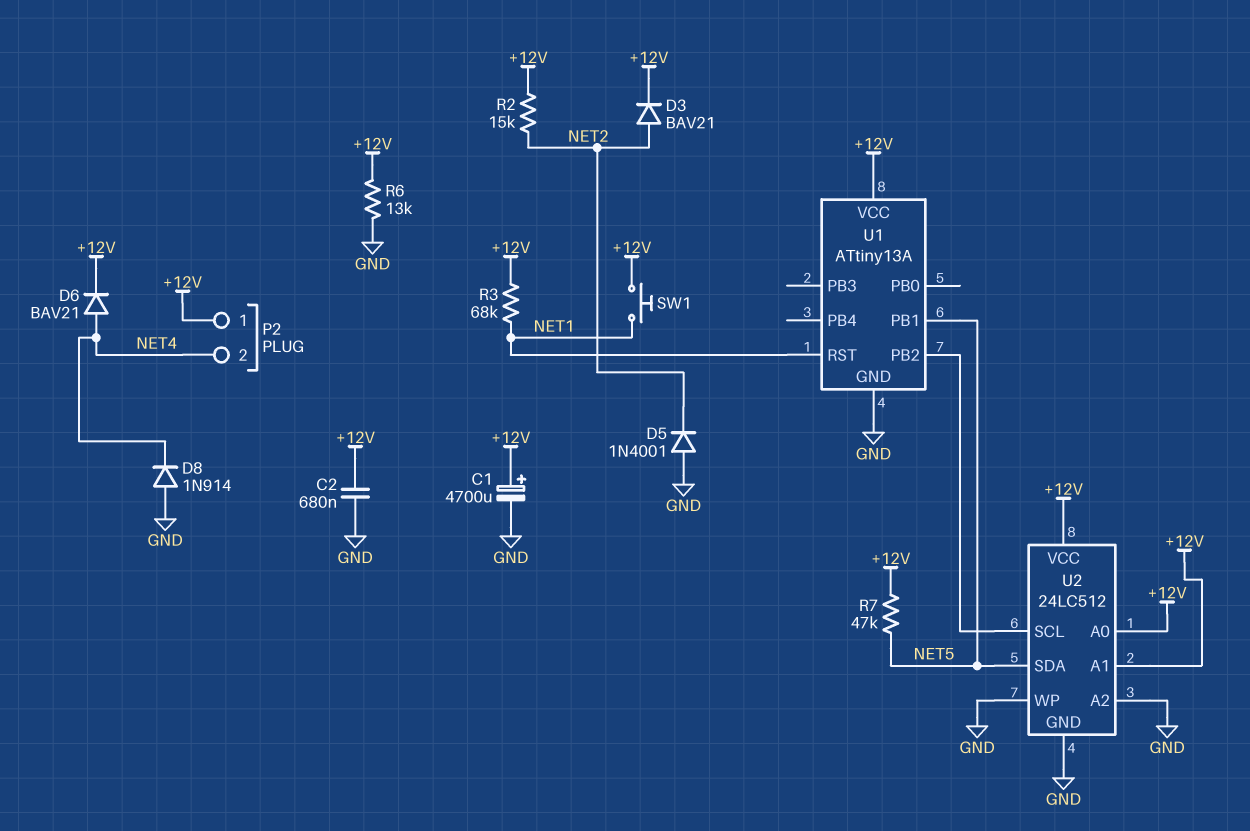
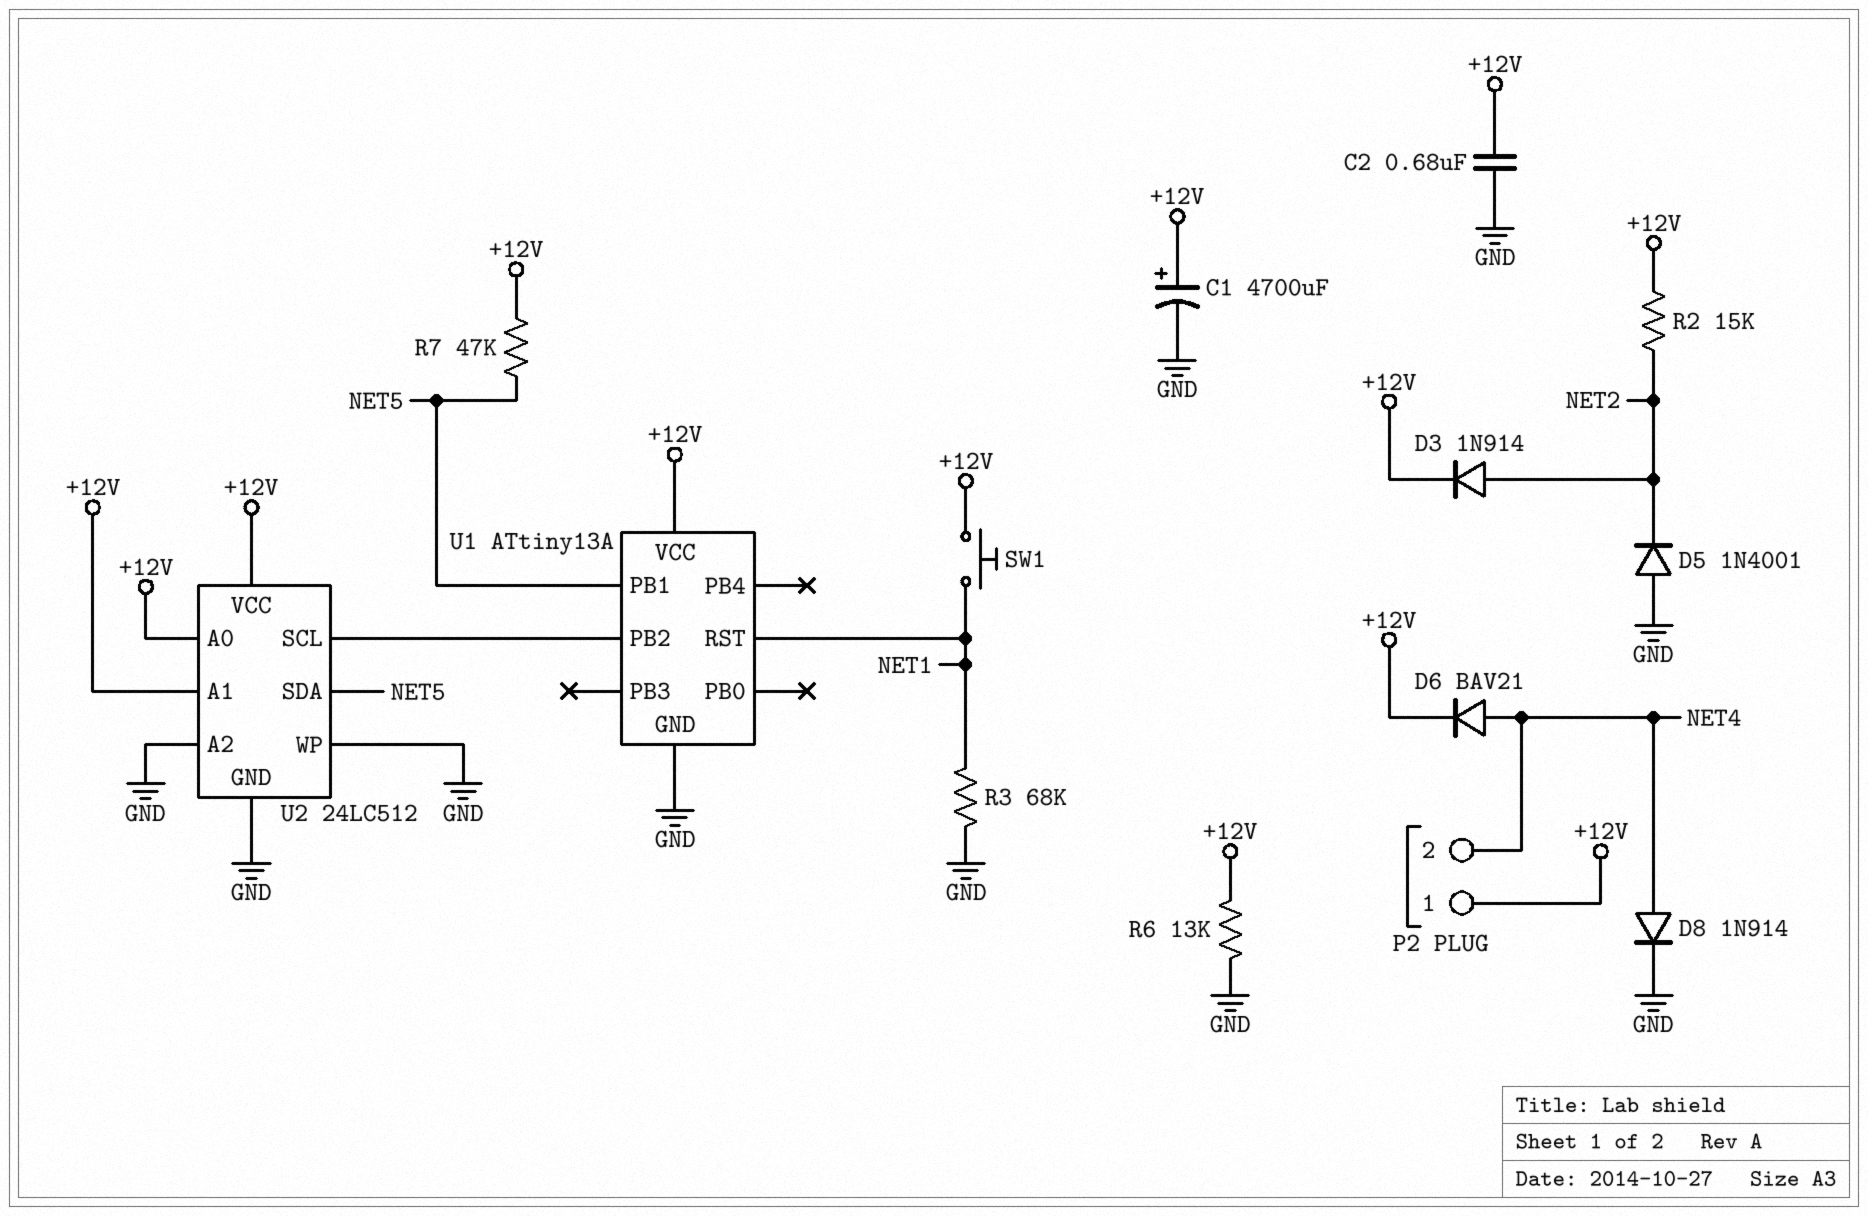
D3: diode BAV21 (A NET2, K +12V) -> diode 1N914 (A NET2, K +12V)
D8: diode 1N914 (A GND, K NET4) -> diode 1N914 (A NET4, K GND)
R3: 68k (+12V, NET1) -> 68k (GND, NET1)

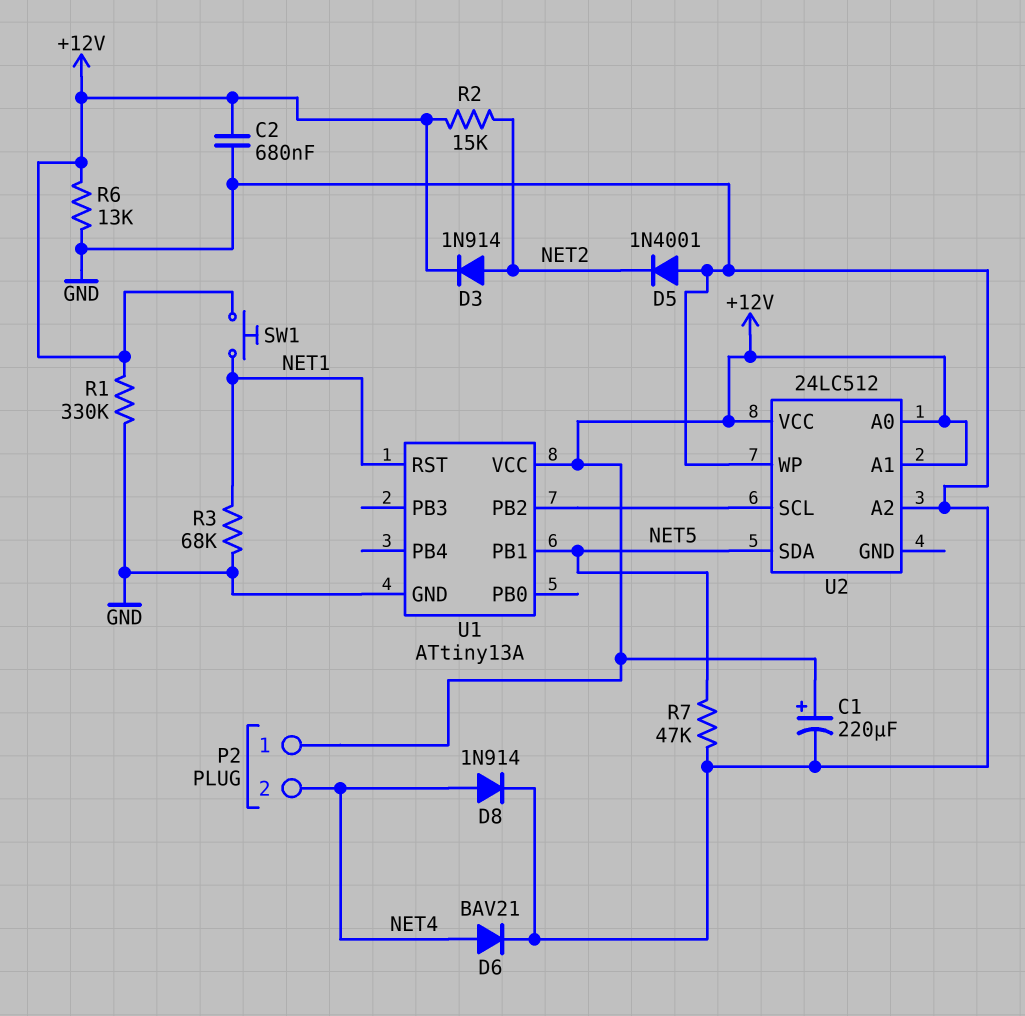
C1: 4700uF (plus +12V, minus GND) -> 220uF (plus +12V, minus GND)
D6: diode BAV21 (A NET4, K +12V) -> diode BAV21 (A NET4, K GND)
R1: none -> 330k (+12V, GND)
R7: 47k (+12V, NET5) -> 47k (GND, NET5)
U2 pin GND: GND -> none

